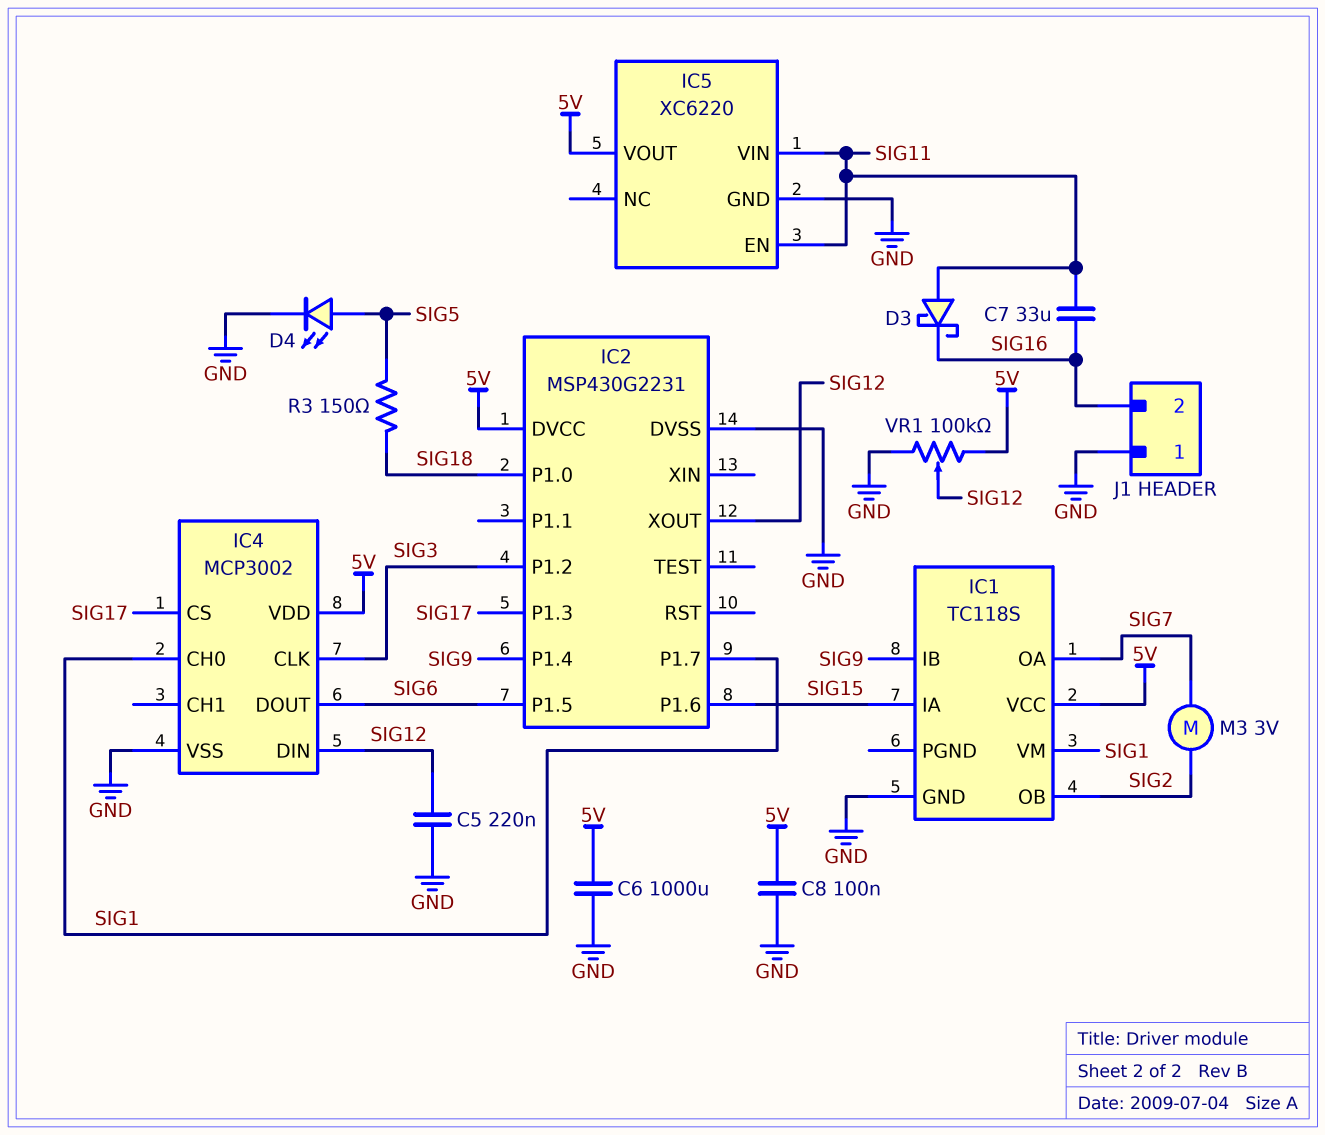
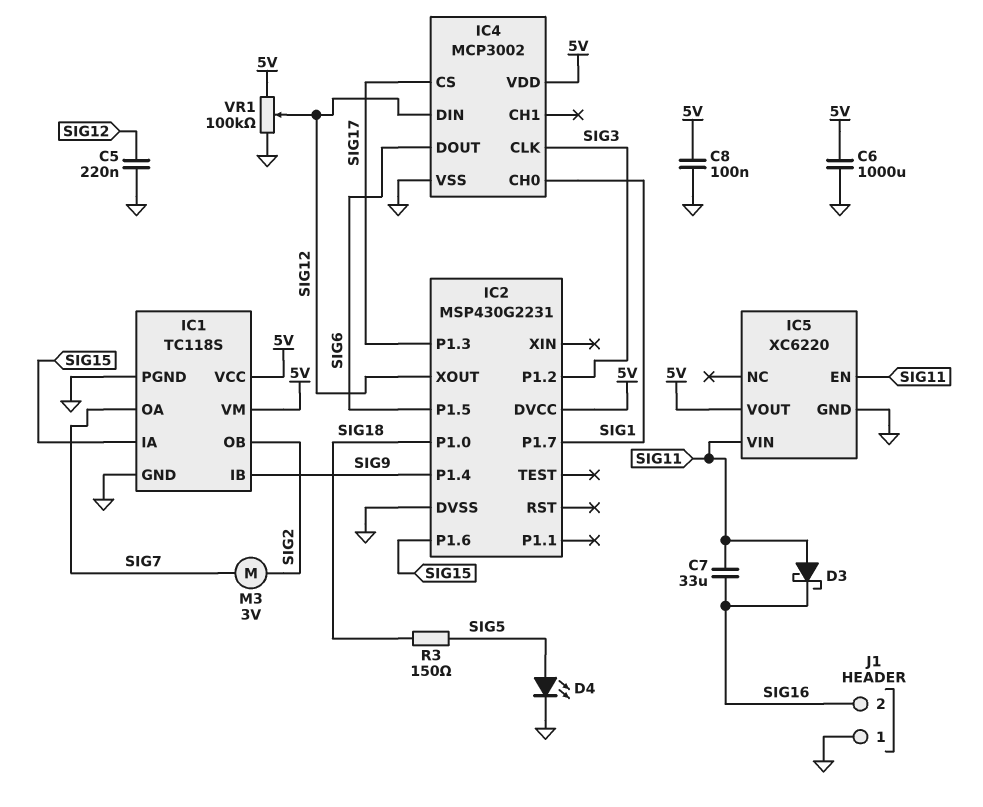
IC1 pin PGND: none -> GND
IC1 pin VM: SIG1 -> 5V

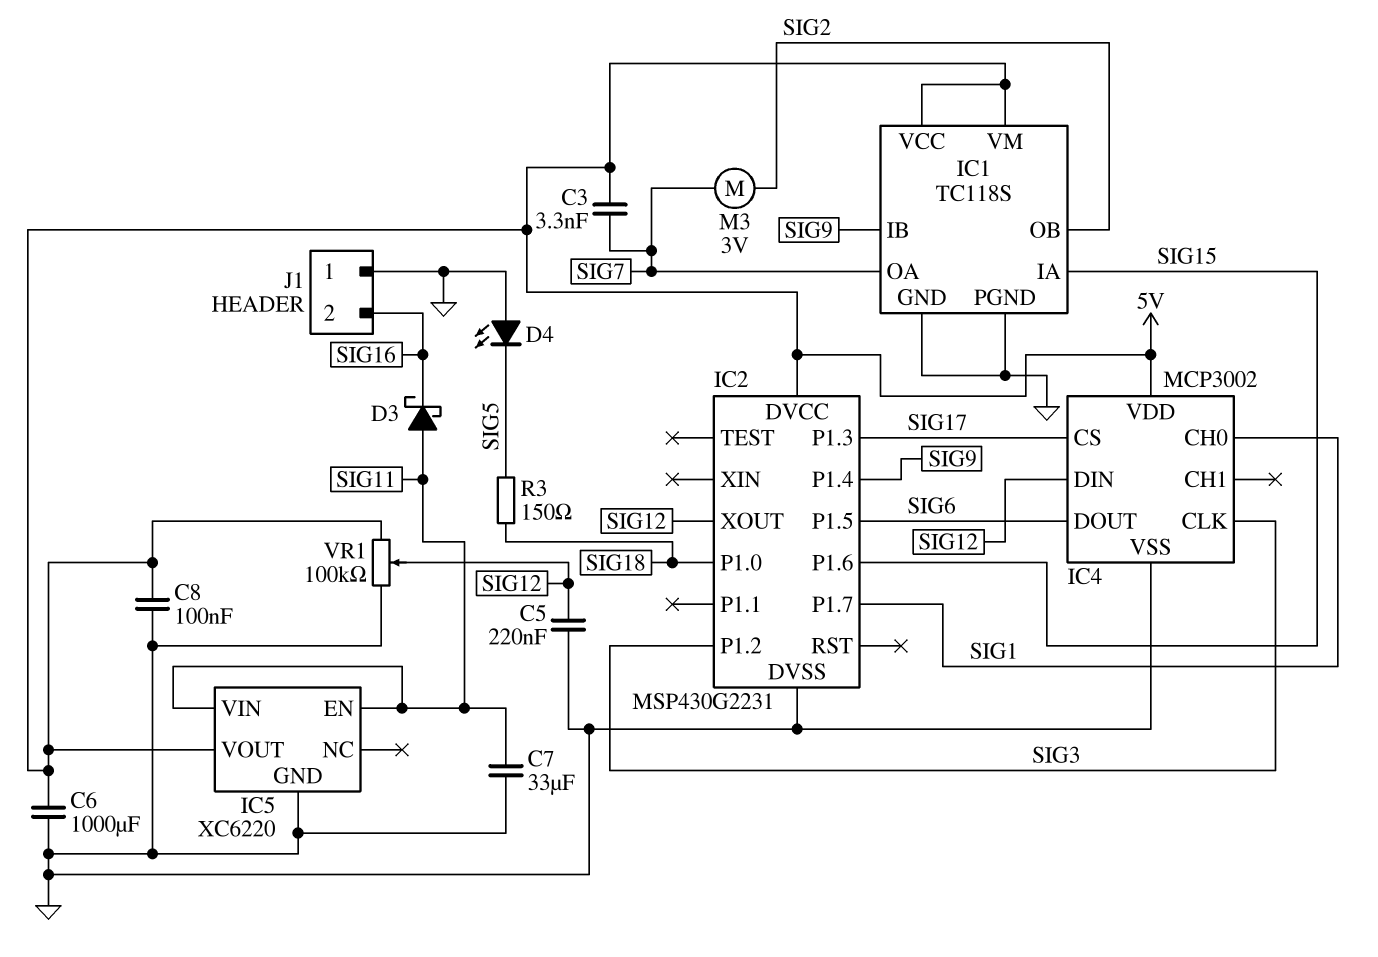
C3: none -> 3.3nF (5V, SIG7)
C7: 33uF (SIG11, SIG16) -> 33uF (GND, SIG11)
D4: LED (A SIG5, K GND) -> LED (A GND, K SIG5)

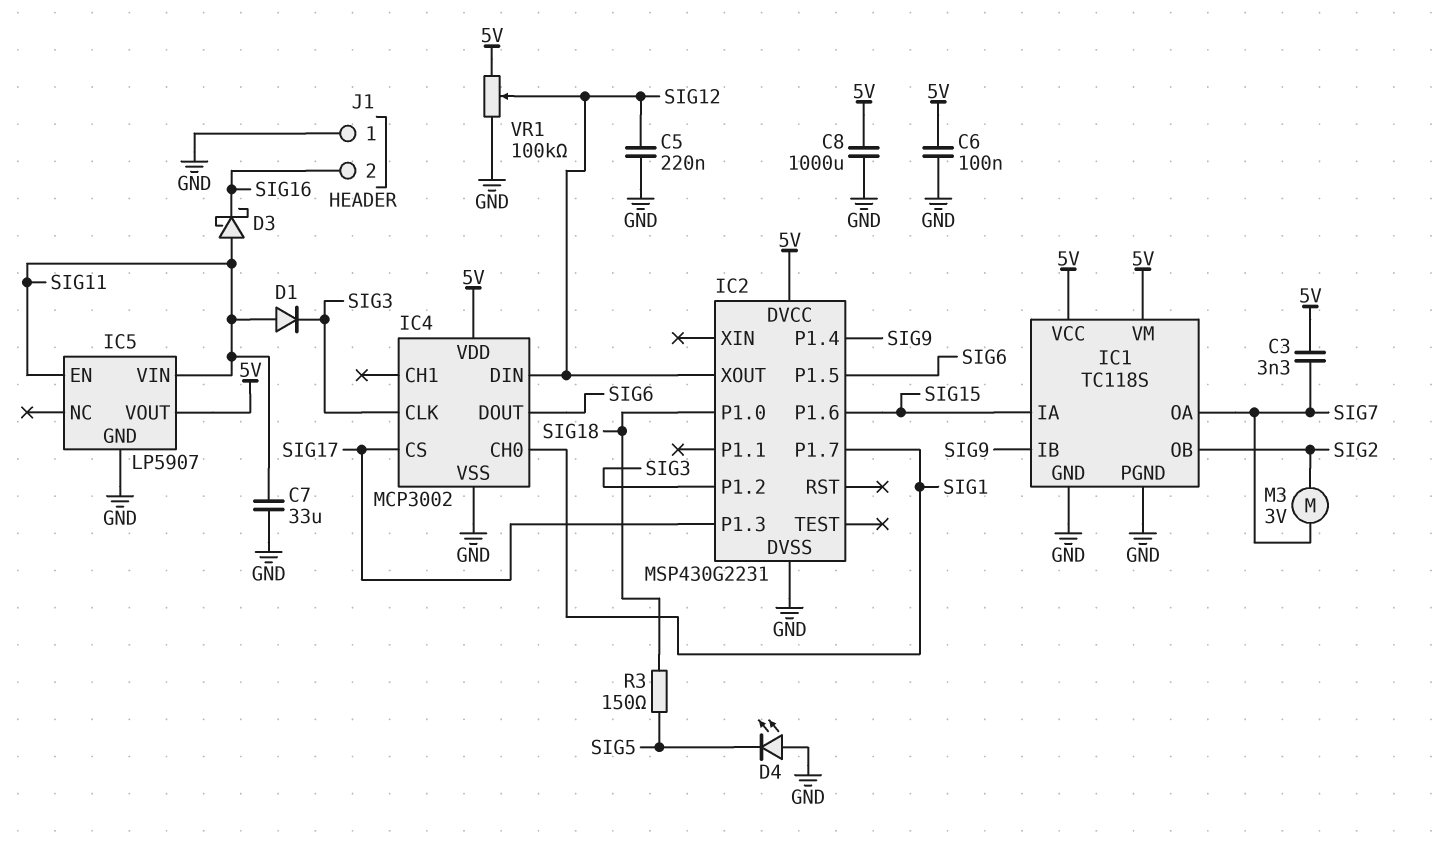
C6: 1000uF (5V, GND) -> 100nF (5V, GND)
C8: 100nF (5V, GND) -> 1000uF (5V, GND)
D1: none -> diode (A SIG11, K SIG3)
IC5: XC6220 -> LP5907

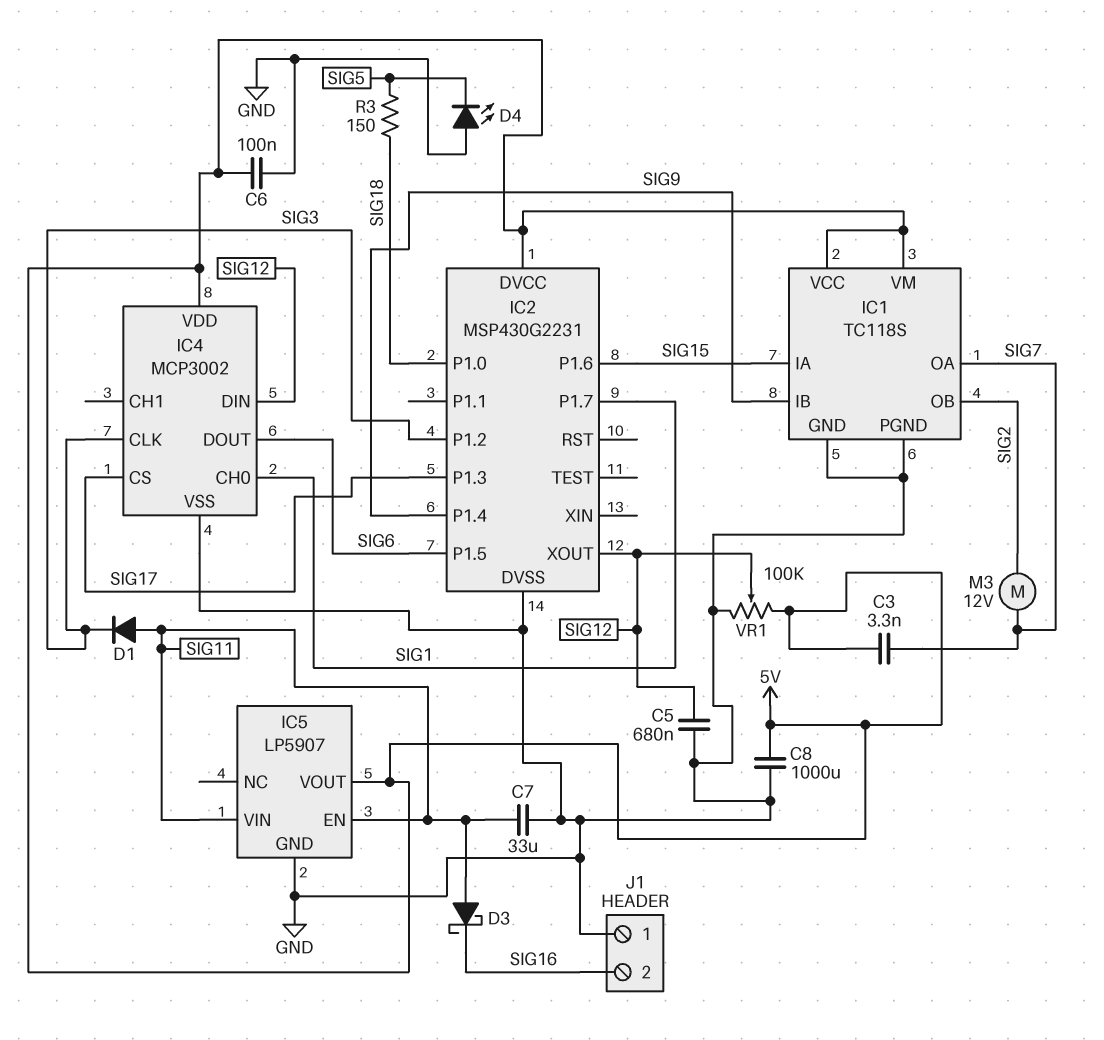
C5: 220nF (GND, SIG12) -> 680nF (GND, SIG12)
M3: motor 3V (SIG2, SIG7) -> motor 12V (SIG2, SIG7)

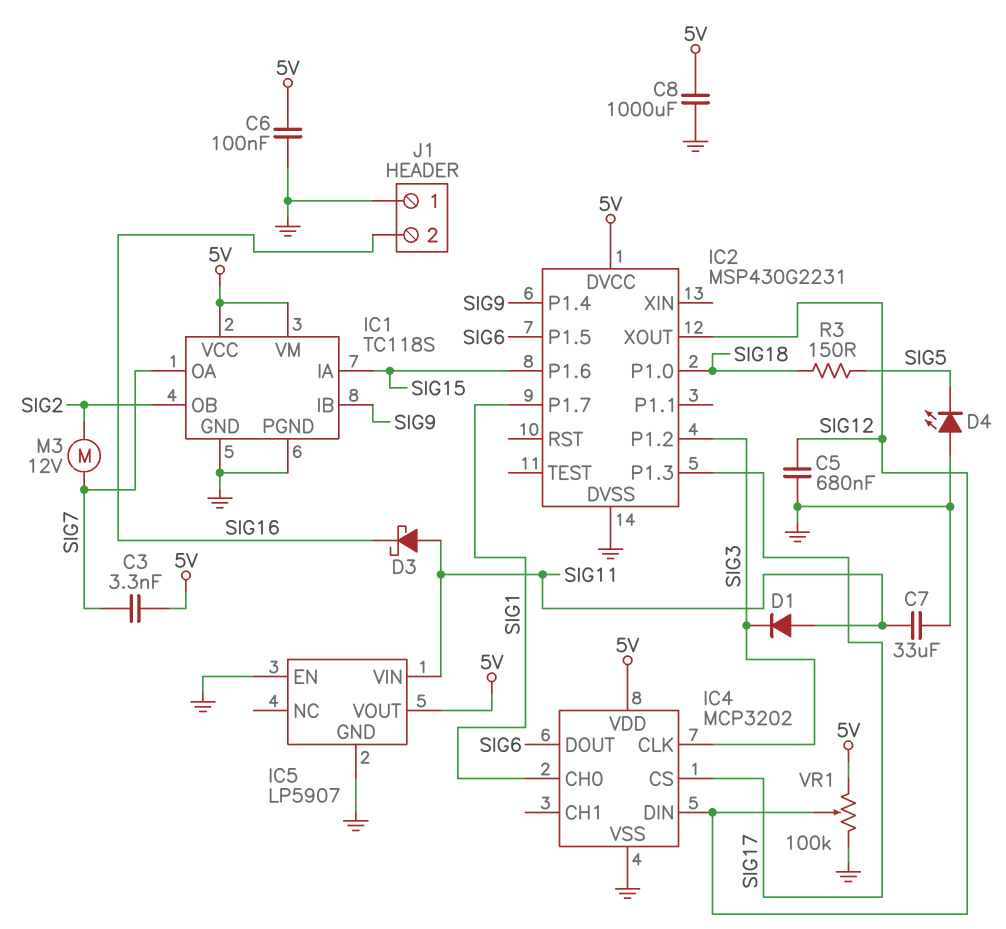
IC4: MCP3002 -> MCP3202
IC5 pin EN: SIG11 -> GND

